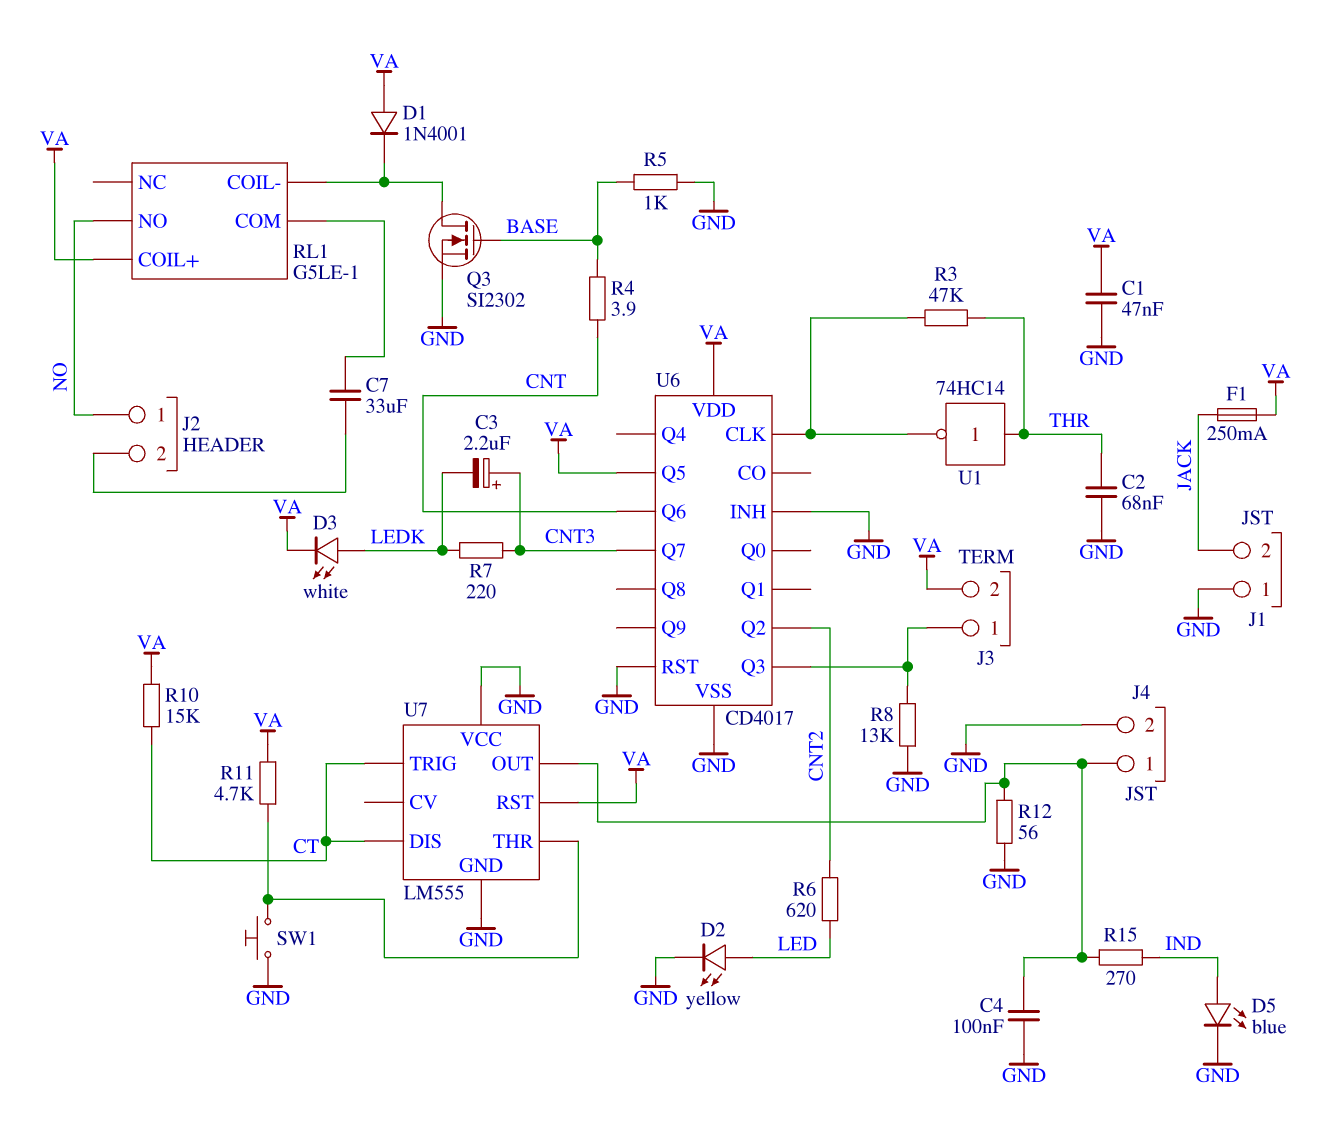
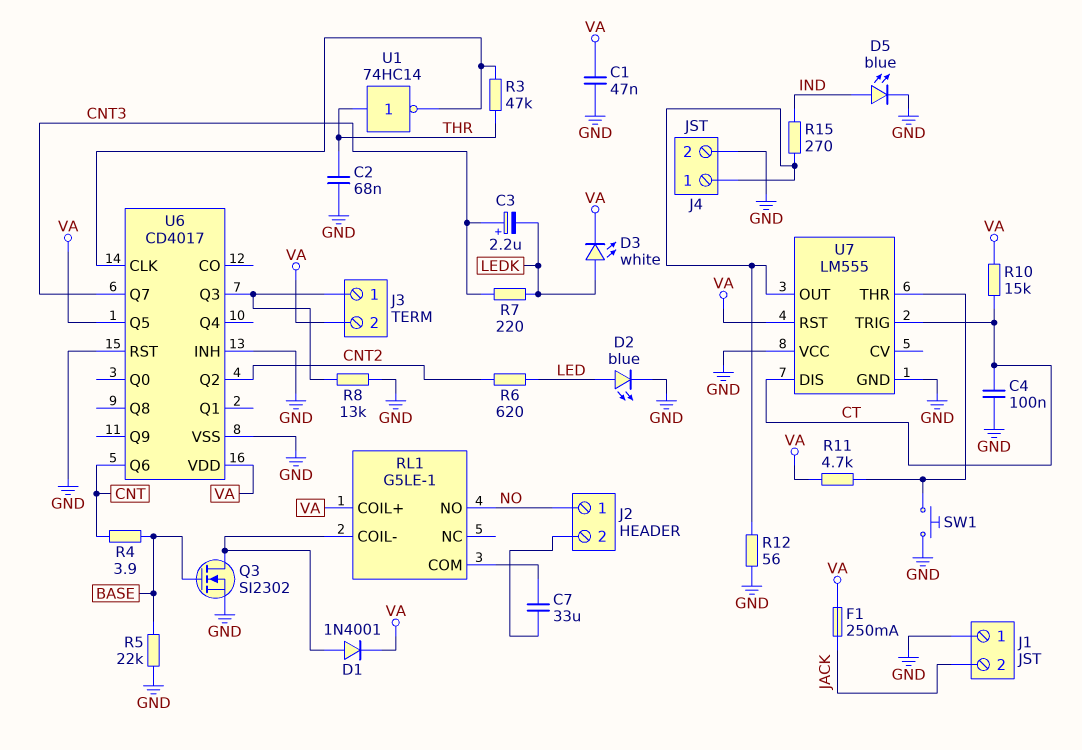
C4: 100nF (GND, J4/1) -> 100nF (CT, GND)
D1: diode 1N4001 (A VA, K RL1/COIL-) -> diode 1N4001 (A RL1/COIL-, K VA)
D2: LED yellow (A LED, K GND) -> LED blue (A LED, K GND)
R5: 1k (BASE, GND) -> 22k (BASE, GND)

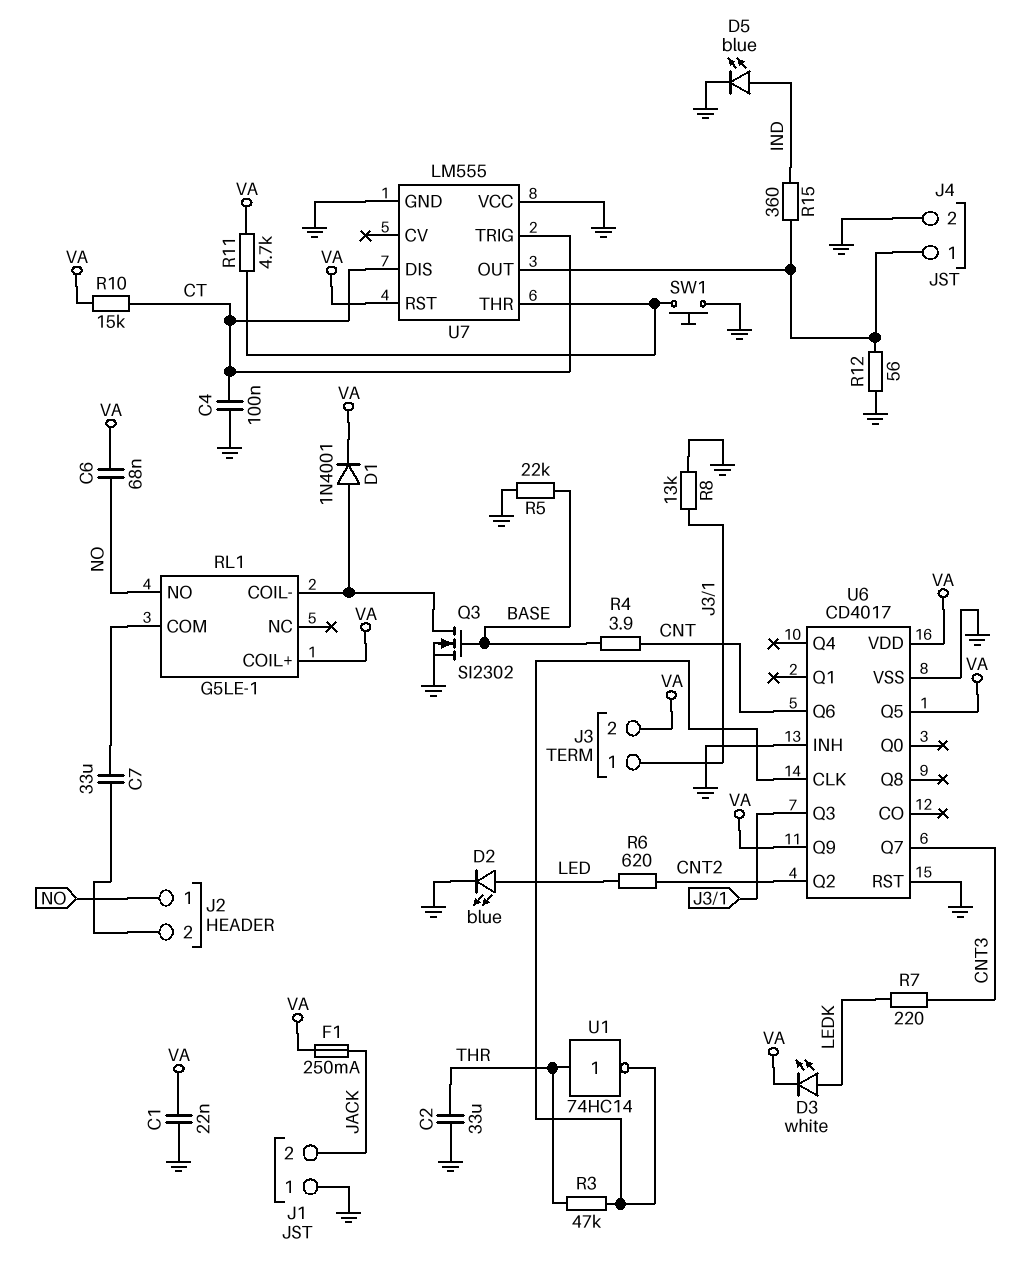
C1: 47nF (GND, VA) -> 22nF (GND, VA)
C2: 68nF (GND, THR) -> 33uF (GND, THR)
C3: 2.2uF (plus CNT3, minus LEDK) -> none
C6: none -> 68nF (NO, VA)
R15: 270 (IND, J4/1) -> 360 (IND, J4/1)
U6 pin Q9: none -> VA

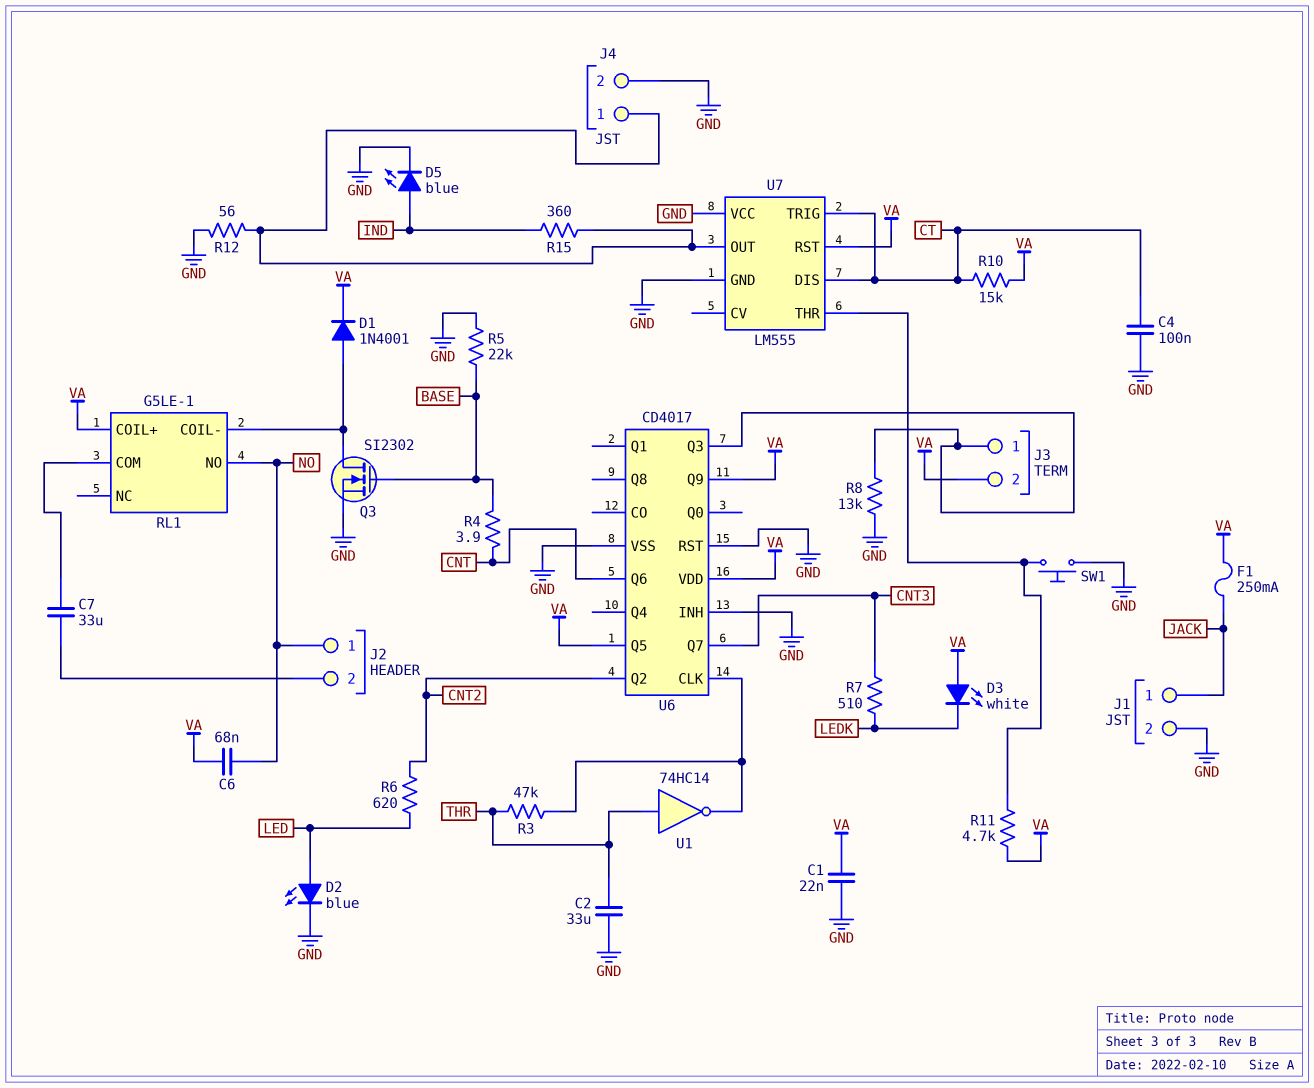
D3: LED white (A LEDK, K VA) -> LED white (A VA, K LEDK)
J1 pin 1: GND -> JACK
J1 pin 2: JACK -> GND
R7: 220 (CNT3, LEDK) -> 510 (CNT3, LEDK)

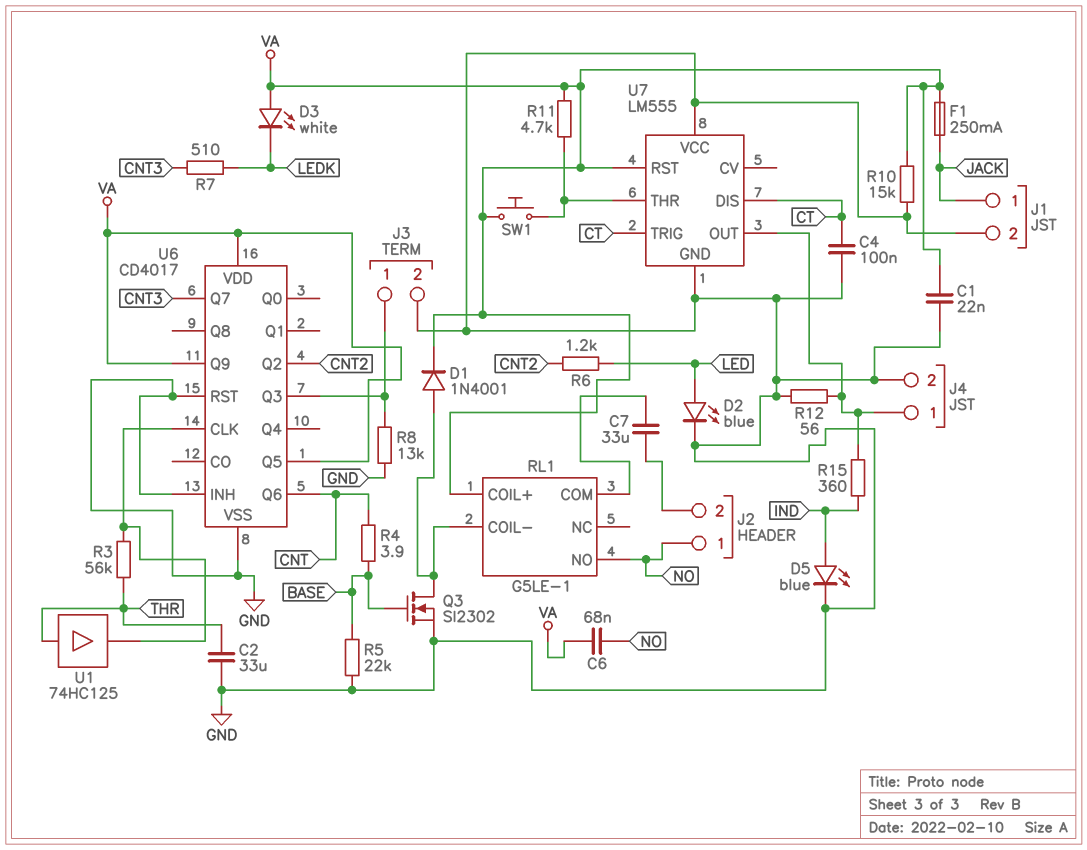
J3 pin 2: VA -> GND
R3: 47k (THR, U6/CLK) -> 56k (THR, U6/CLK)
R6: 620 (CNT2, LED) -> 1.2k (CNT2, LED)
R10: 15k (CT, VA) -> 15k (GND, VA)
SW1: button (GND, U7/THR) -> button (U7/THR, VA)
U1: NOT 74HC14 (in THR, out U6/CLK) -> buffer 74HC125 (in THR, out U6/CLK)

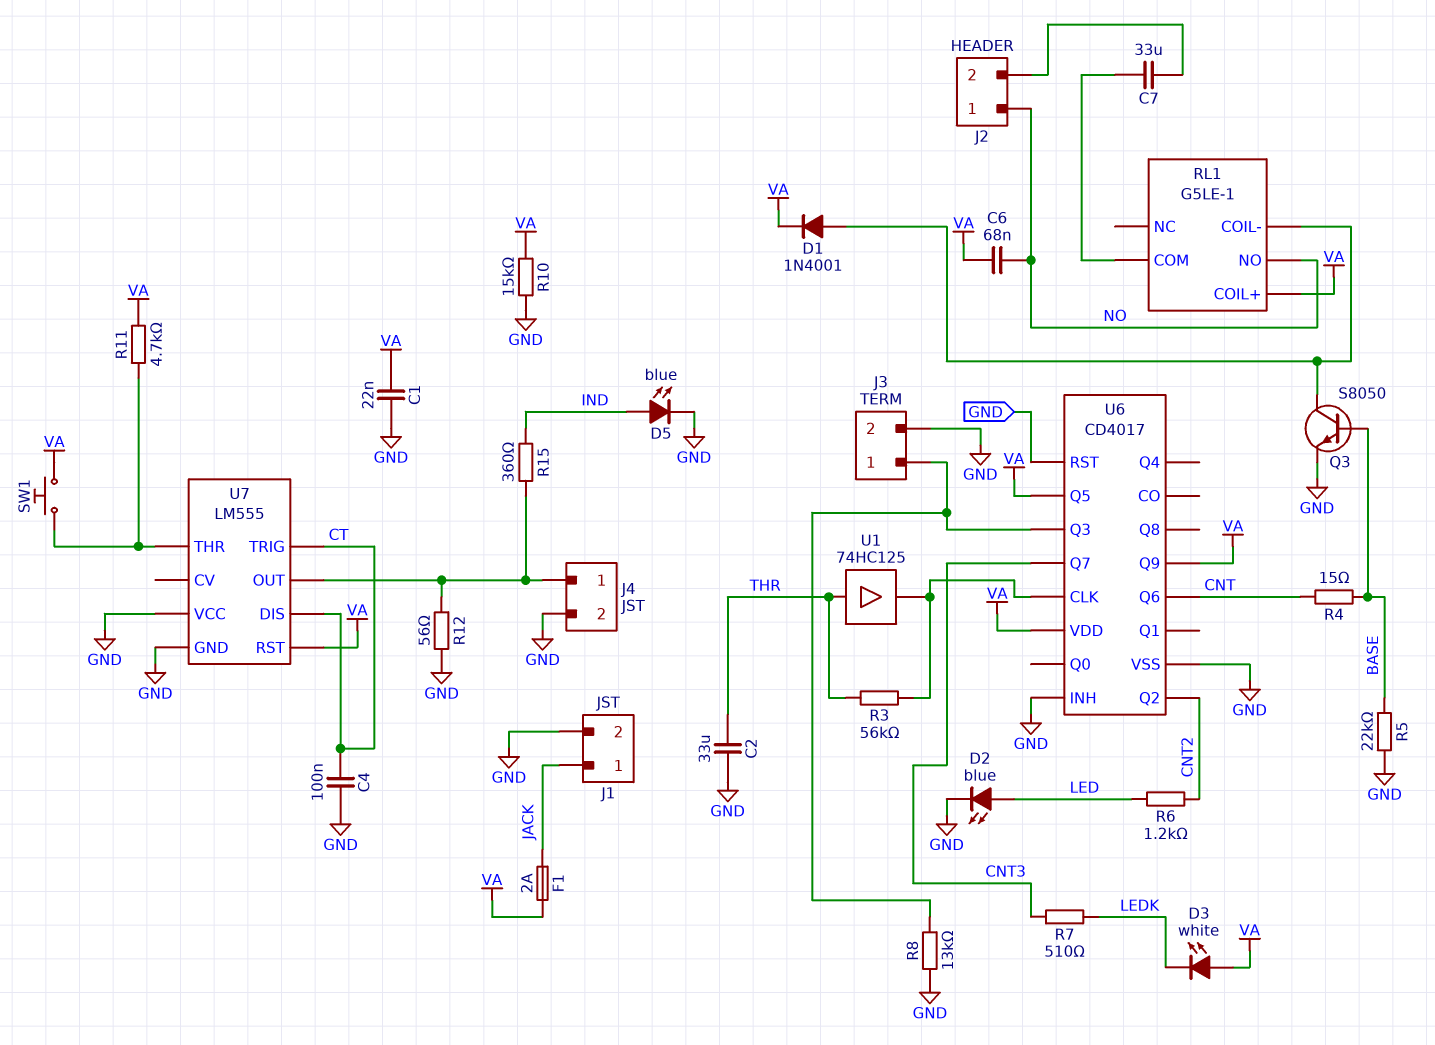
F1: 250mA (JACK, VA) -> 2A (JACK, VA)
Q3: NMOS SI2302 (G BASE, D RL1/COIL-, S GND) -> NPN S8050 (B BASE, C RL1/COIL-, E GND)
R4: 3.9 (BASE, CNT) -> 15 (BASE, CNT)

